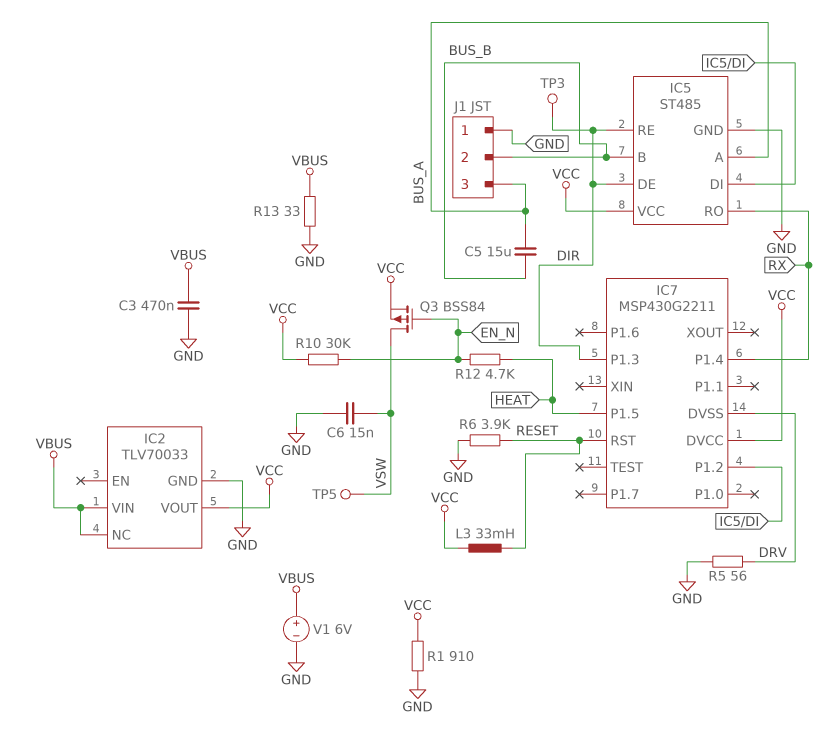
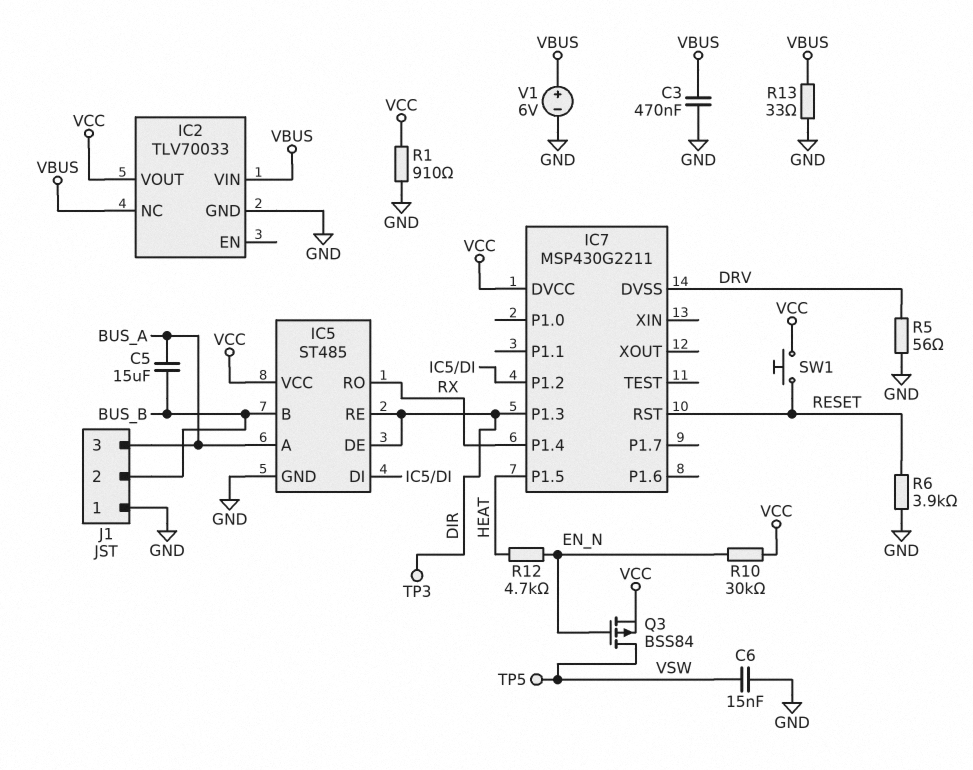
L3: 33mH (RESET, VCC) -> none
SW1: none -> button (RESET, VCC)

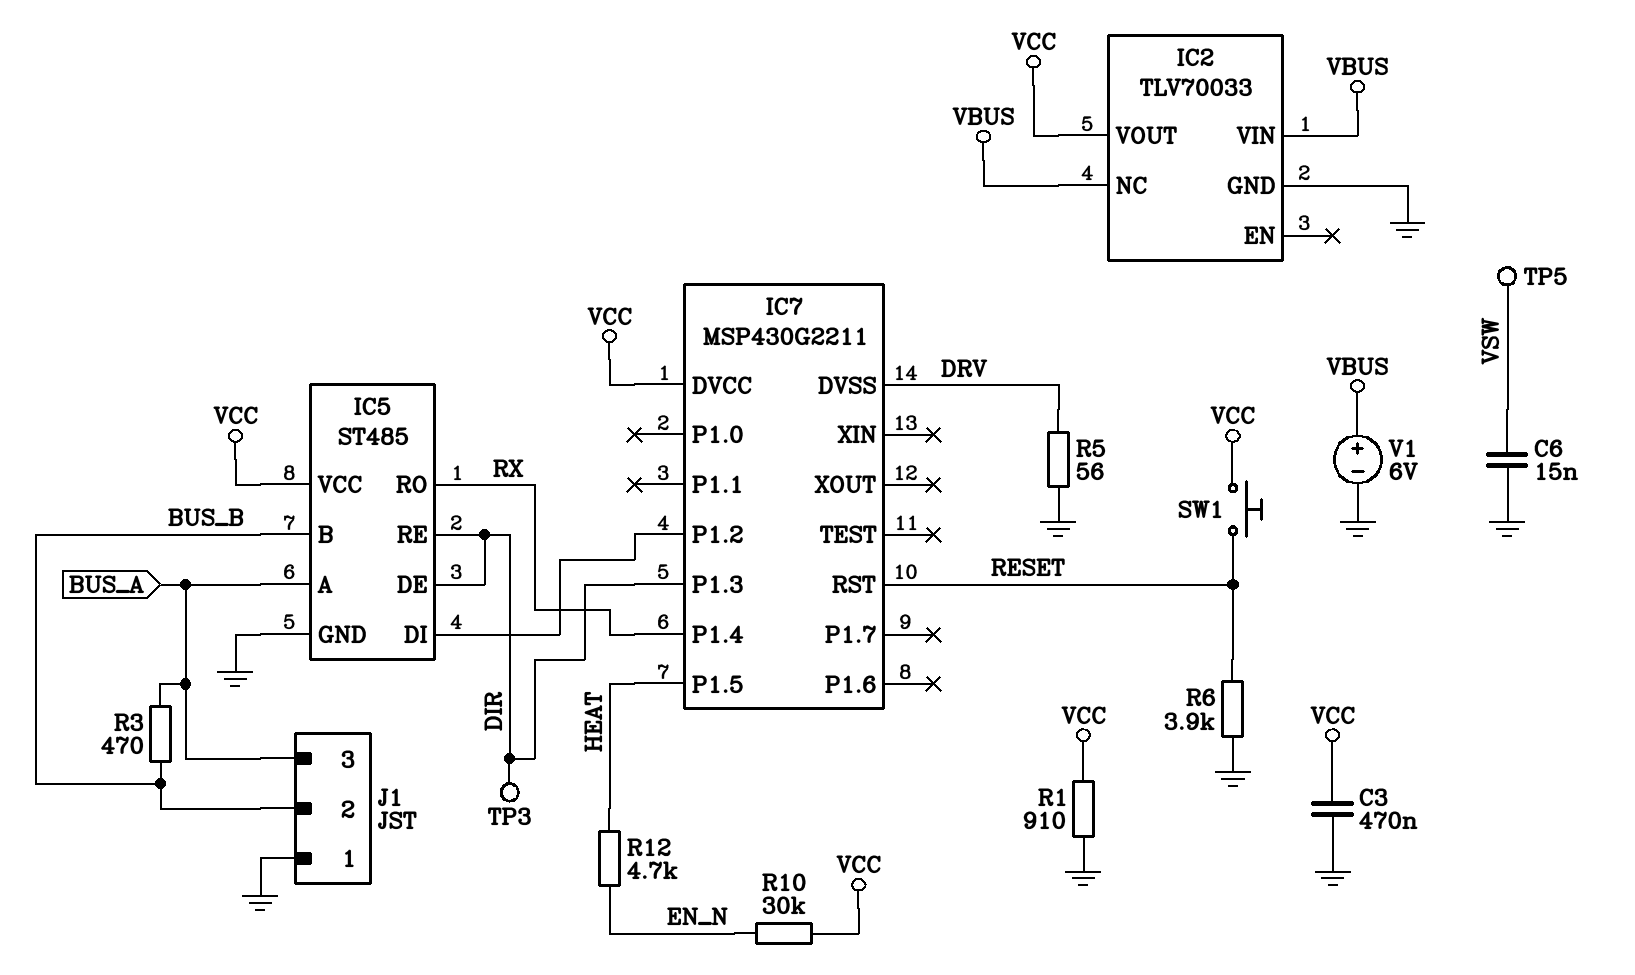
C3: 470nF (GND, VBUS) -> 470nF (GND, VCC)
C5: 15uF (BUS_A, BUS_B) -> none
Q3: PMOS BSS84 (G EN_N, D VSW, S VCC) -> none
R3: none -> 470 (BUS_A, BUS_B)
R13: 33 (GND, VBUS) -> none

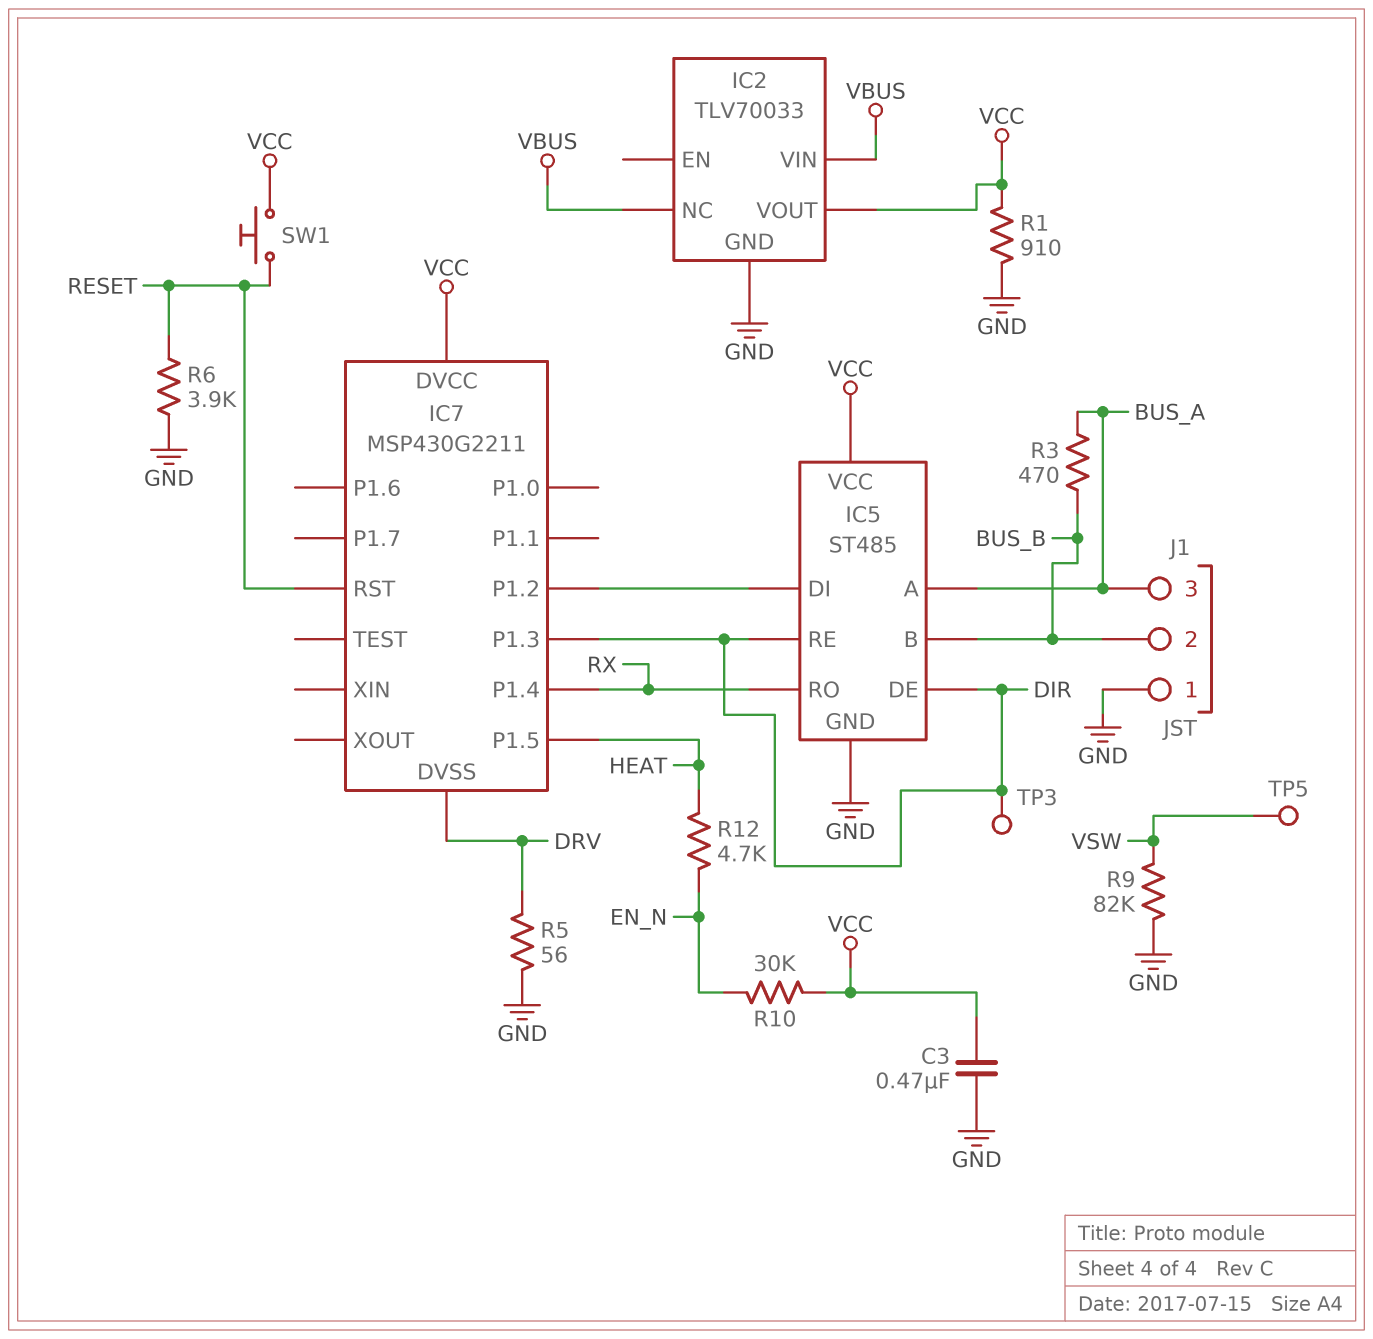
C6: 15nF (GND, VSW) -> none
R9: none -> 82k (GND, VSW)
V1: 6V (plus VBUS, minus GND) -> none

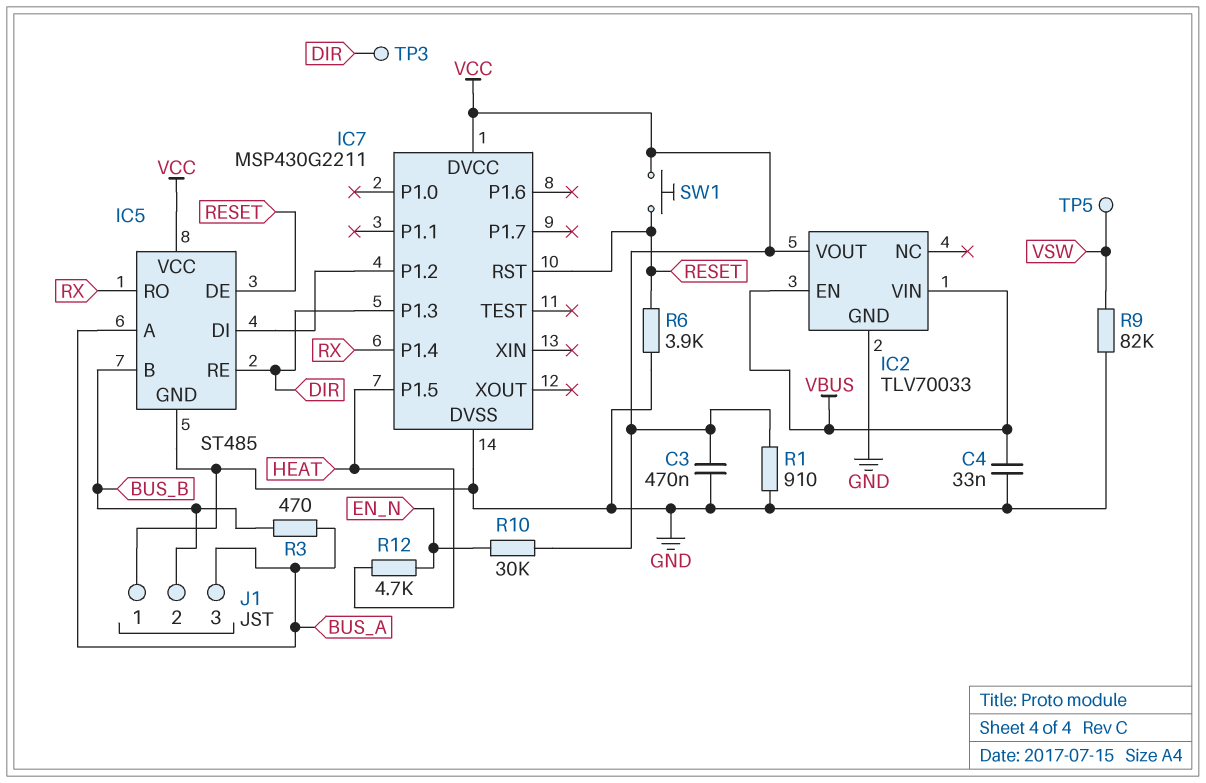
C4: none -> 33nF (GND, VBUS)
IC2 pin EN: none -> VBUS
IC2 pin NC: VBUS -> none
IC5 pin DE: DIR -> RESET
IC7 pin DVSS: DRV -> GND
R5: 56 (DRV, GND) -> none

